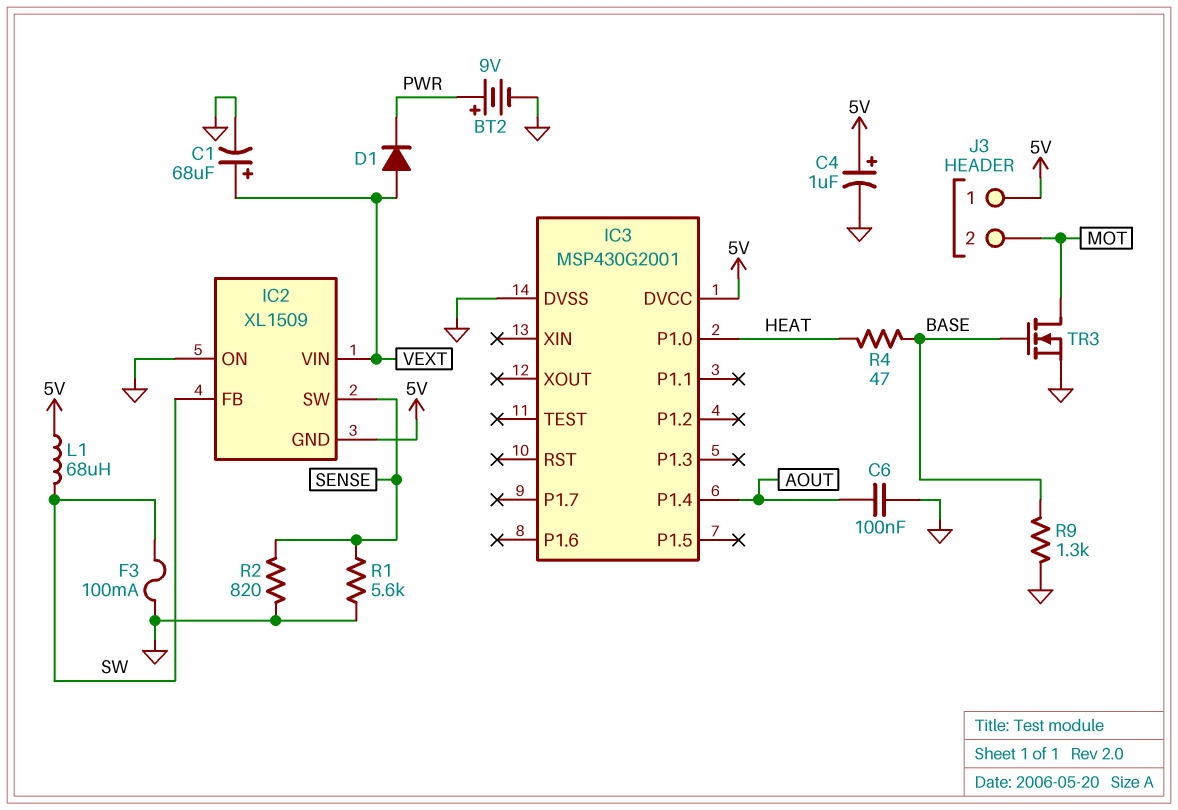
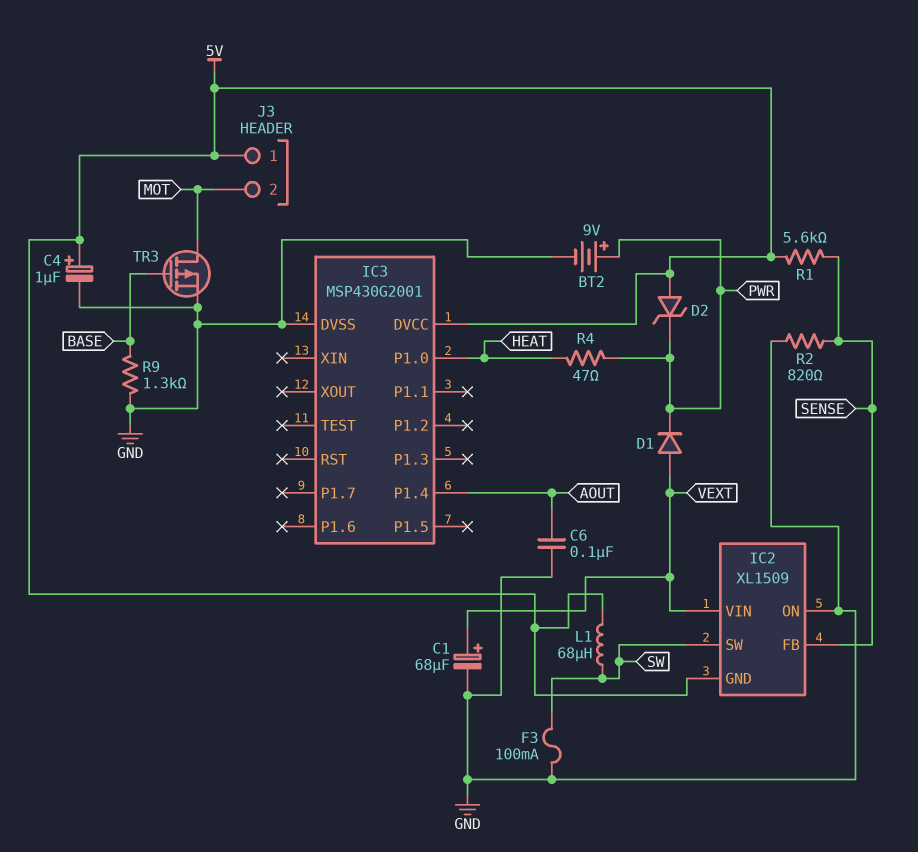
D2: none -> zener (A 5V, K PWR)
IC2 pin FB: SW -> SENSE
IC2 pin SW: SENSE -> SW
R1: 5.6k (GND, SENSE) -> 5.6k (5V, SENSE)
R4: 47 (BASE, HEAT) -> 47 (HEAT, PWR)
TR3: NMOS (G BASE, D MOT, S GND) -> PMOS (G BASE, D MOT, S GND)

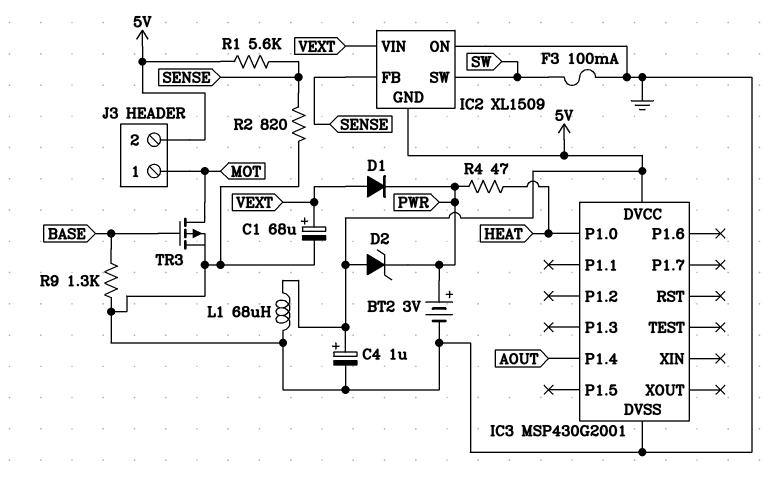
BT2: 9V (plus PWR, minus GND) -> 3V (plus PWR, minus GND)
C6: 100nF (AOUT, GND) -> none
J3 pin 1: 5V -> MOT
J3 pin 2: MOT -> 5V
L1: 68uH (5V, SW) -> 68uH (5V, GND)

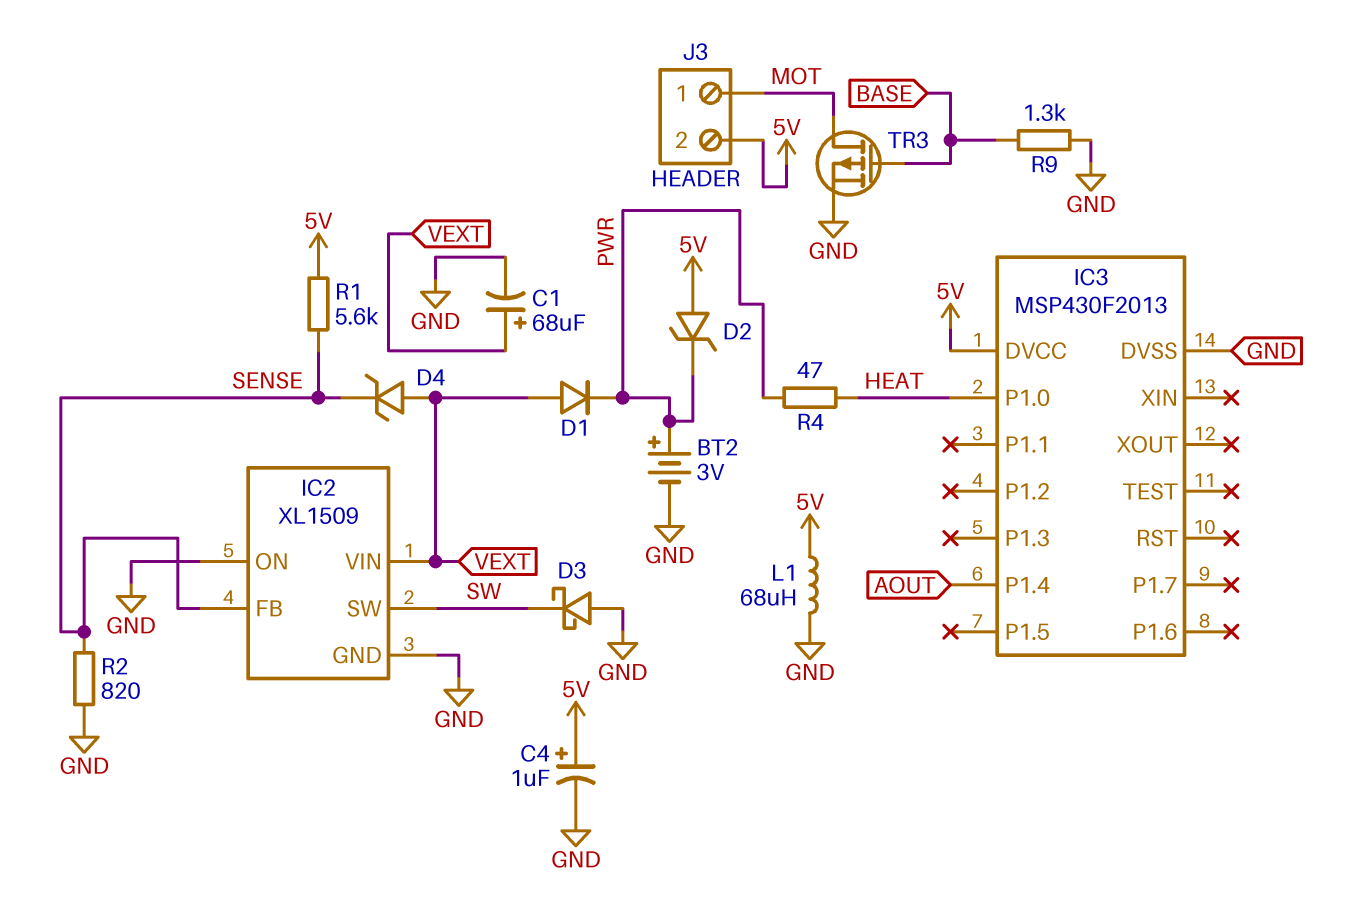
D3: none -> schottky (A GND, K SW)
D4: none -> zener (A VEXT, K SENSE)
F3: 100mA (GND, SW) -> none
IC2 pin GND: 5V -> GND
IC3: MSP430G2001 -> MSP430F2013

